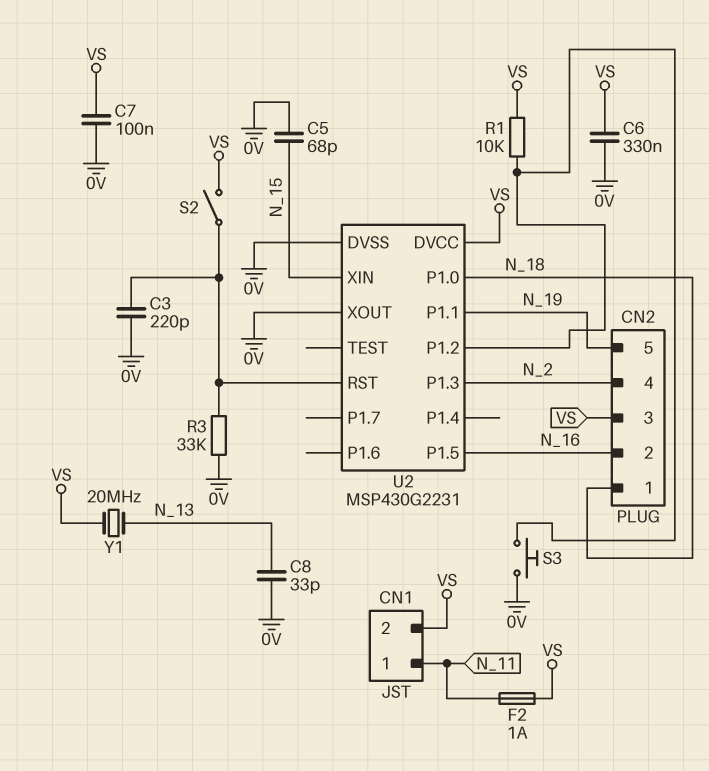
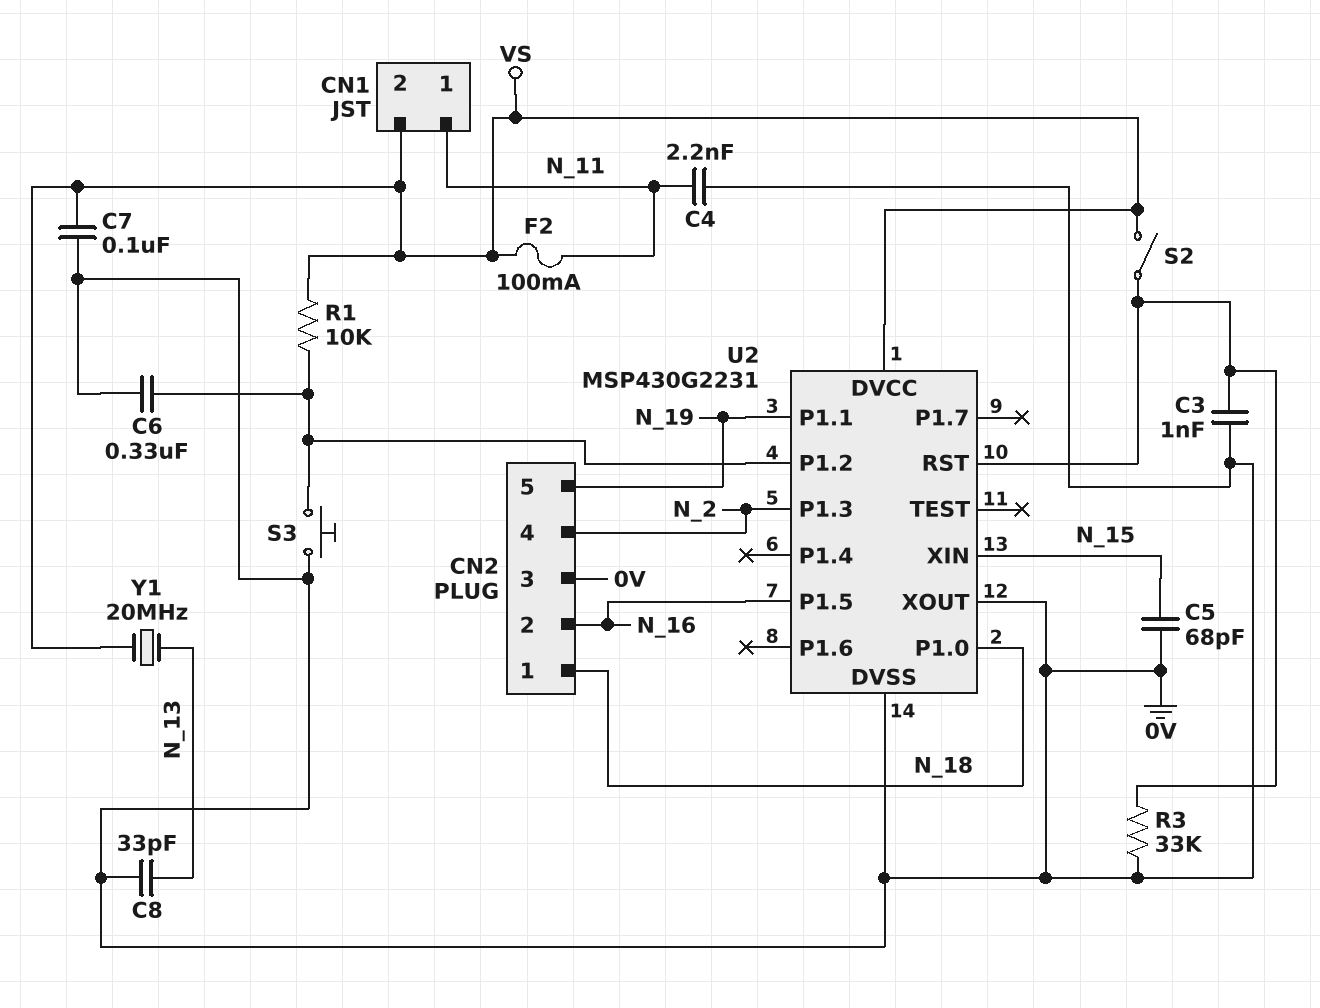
C3: 220pF (0V, U2/RST) -> 1nF (0V, U2/RST)
C4: none -> 2.2nF (0V, N_11)
C6: 330nF (0V, VS) -> 330nF (0V, U2/P1.2)
CN2 pin 3: VS -> 0V
F2: 1A (N_11, VS) -> 100mA (N_11, VS)

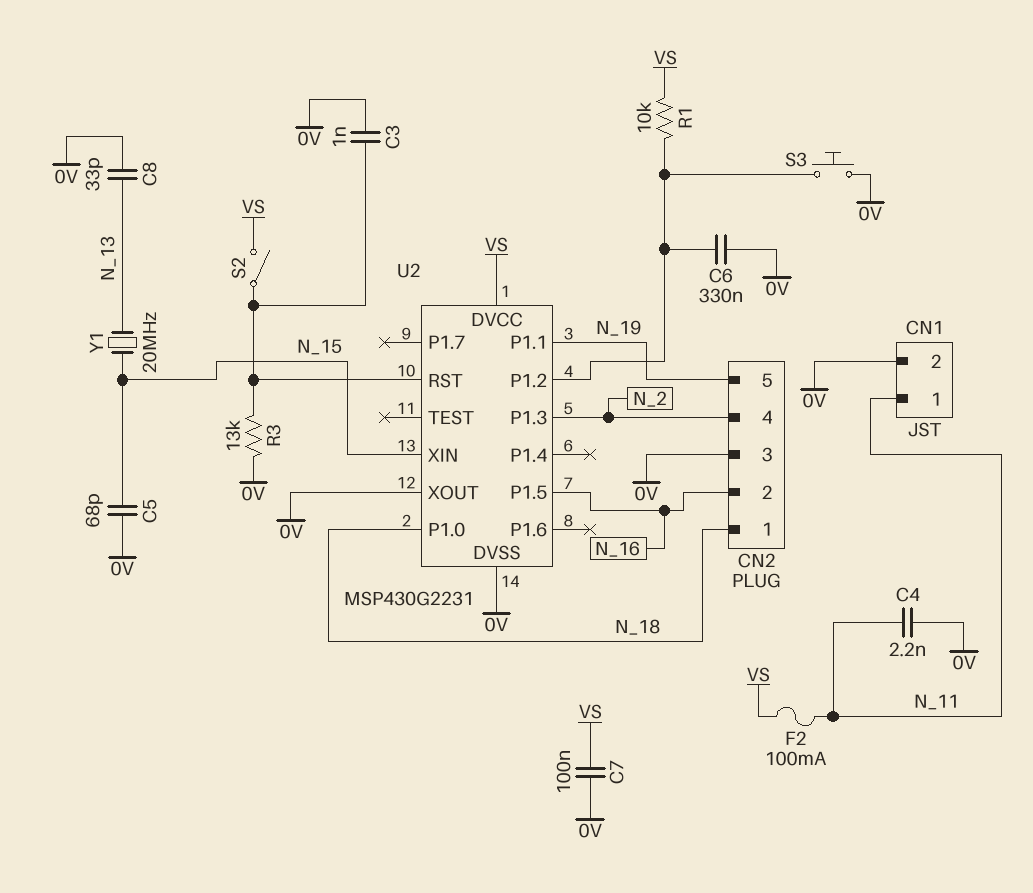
CN1 pin 2: VS -> 0V
R3: 33k (0V, U2/RST) -> 13k (0V, U2/RST)
Y1: 20MHz (N_13, VS) -> 20MHz (N_13, N_15)

